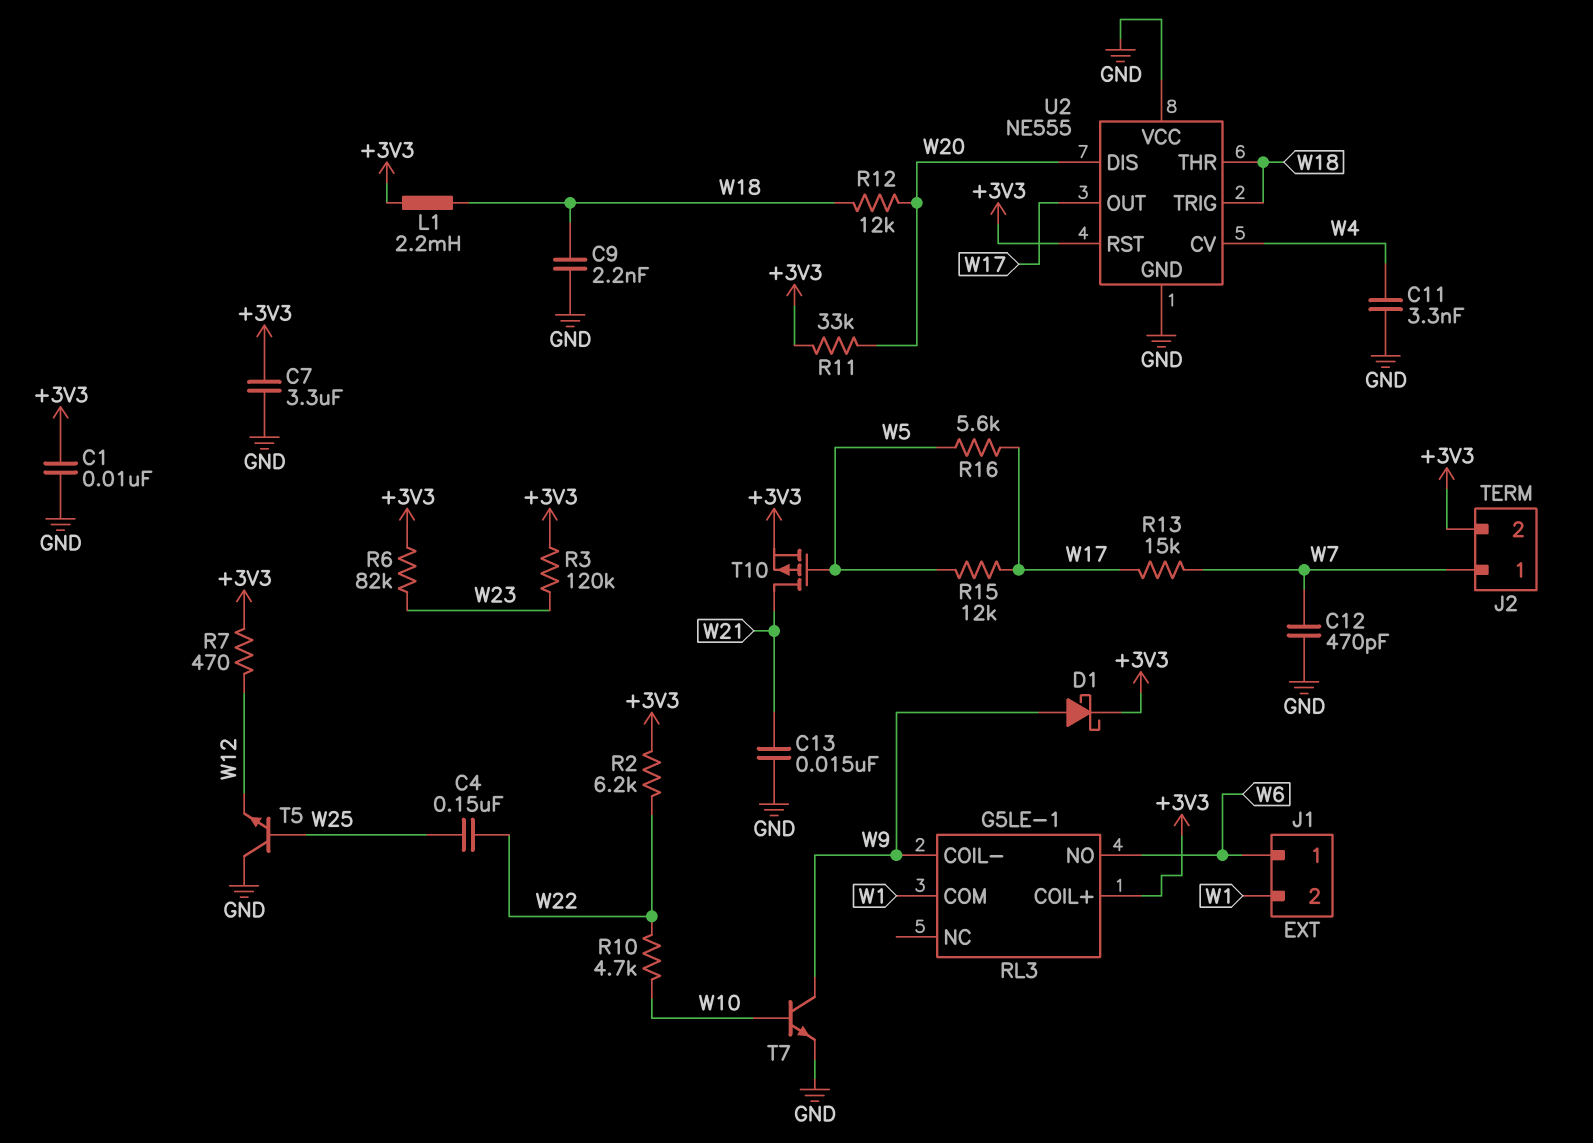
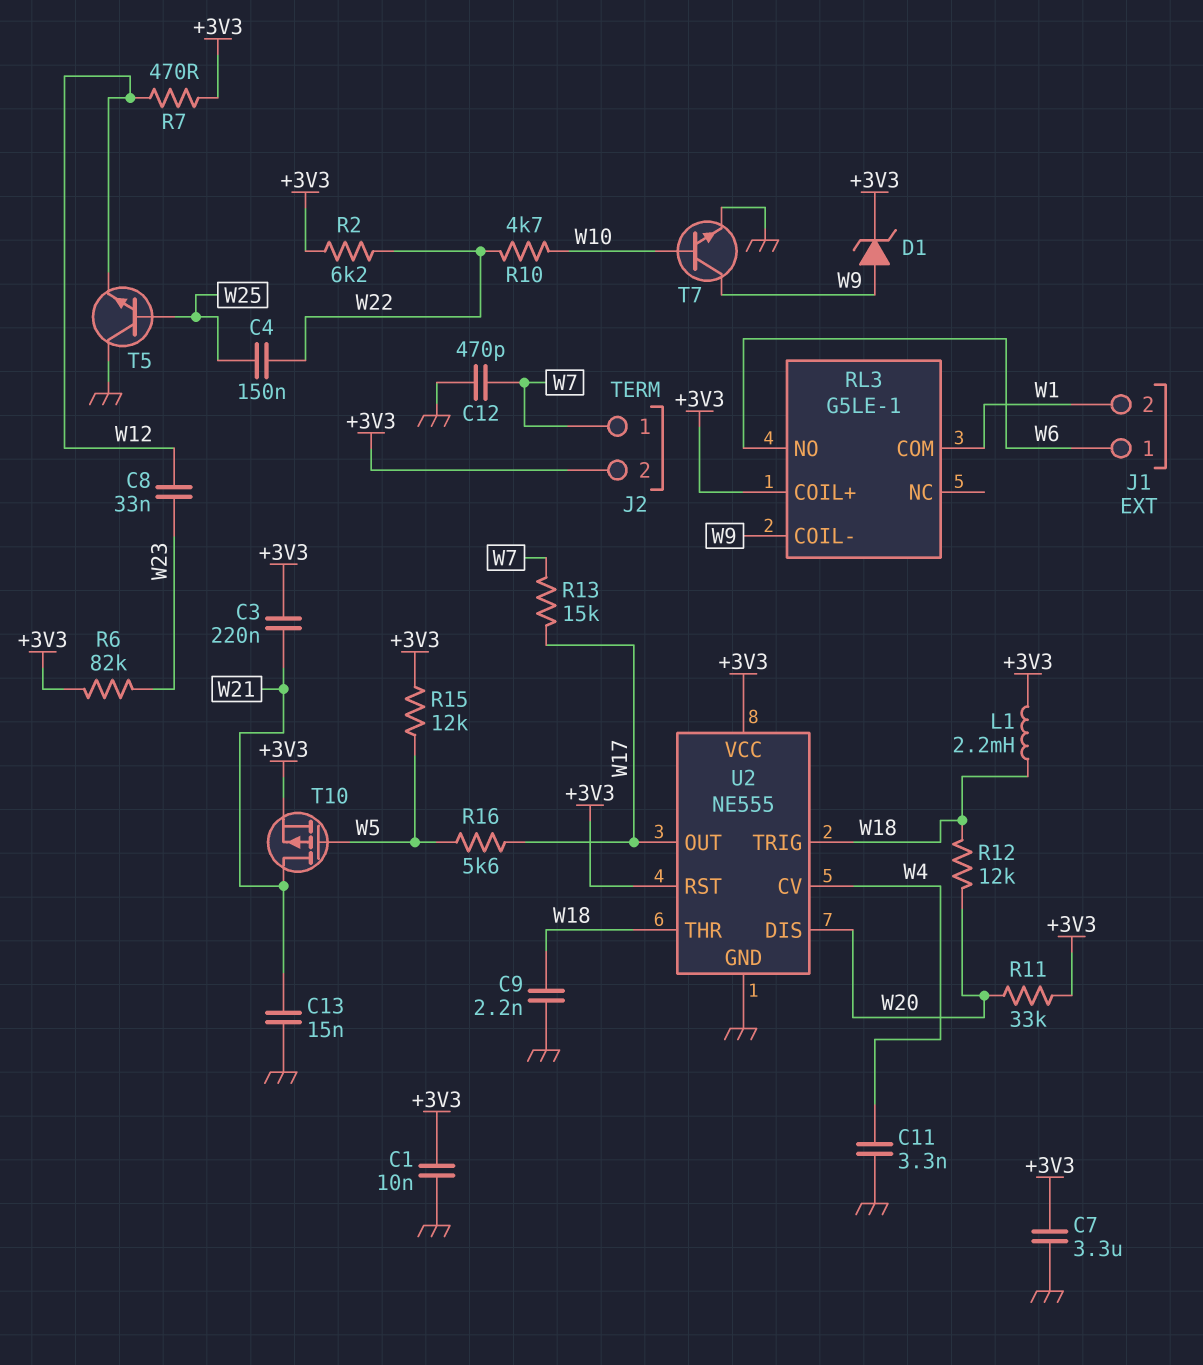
C3: none -> 220nF (+3V3, W21)
C8: none -> 33nF (W12, W23)
D1: schottky (A W9, K +3V3) -> zener (A W9, K +3V3)
R3: 120k (+3V3, W23) -> none
R15: 12k (W5, W17) -> 12k (+3V3, W5)
U2 pin VCC: GND -> +3V3

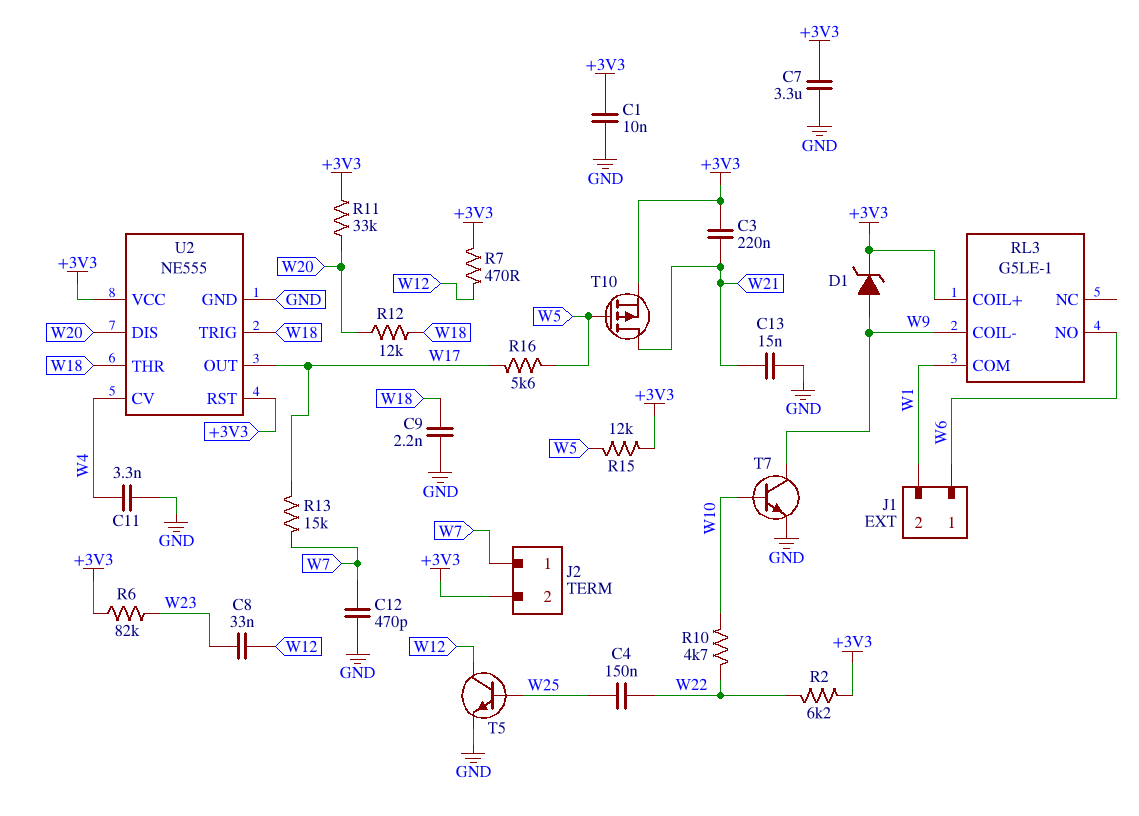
L1: 2.2mH (+3V3, W18) -> none
T5: NPN (B W25, C GND, E W12) -> NPN (B W25, C W12, E GND)

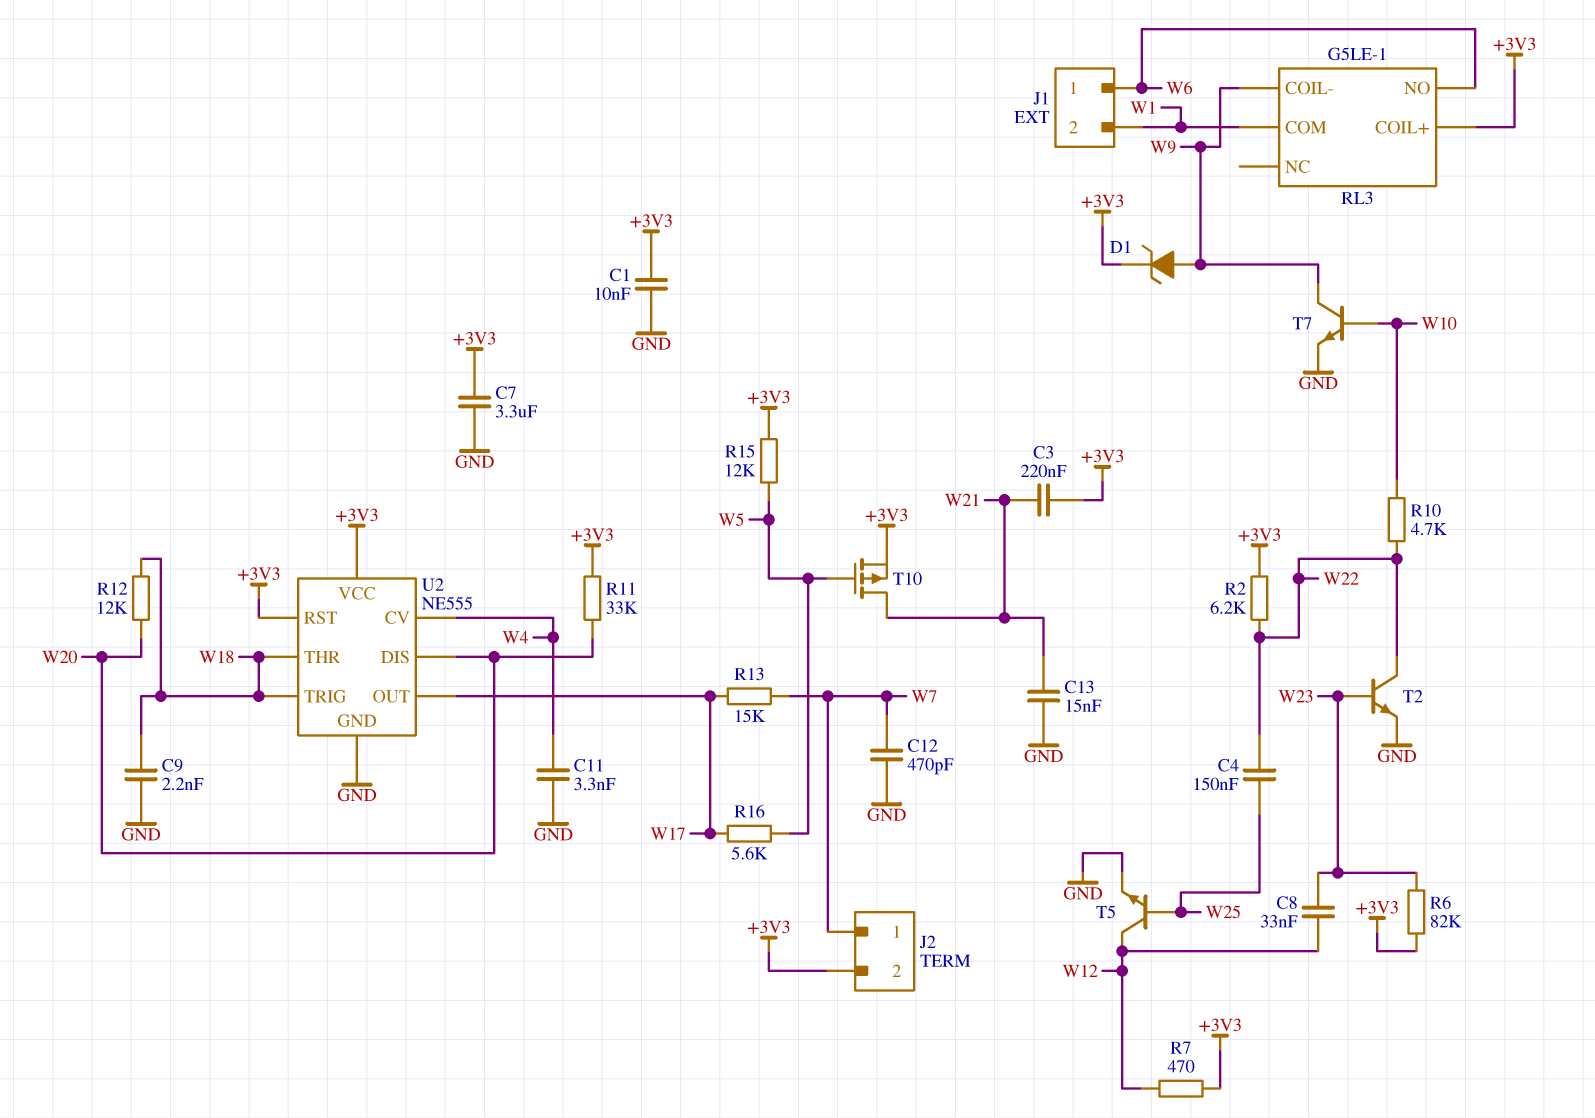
T2: none -> NPN (B W23, C W22, E GND)

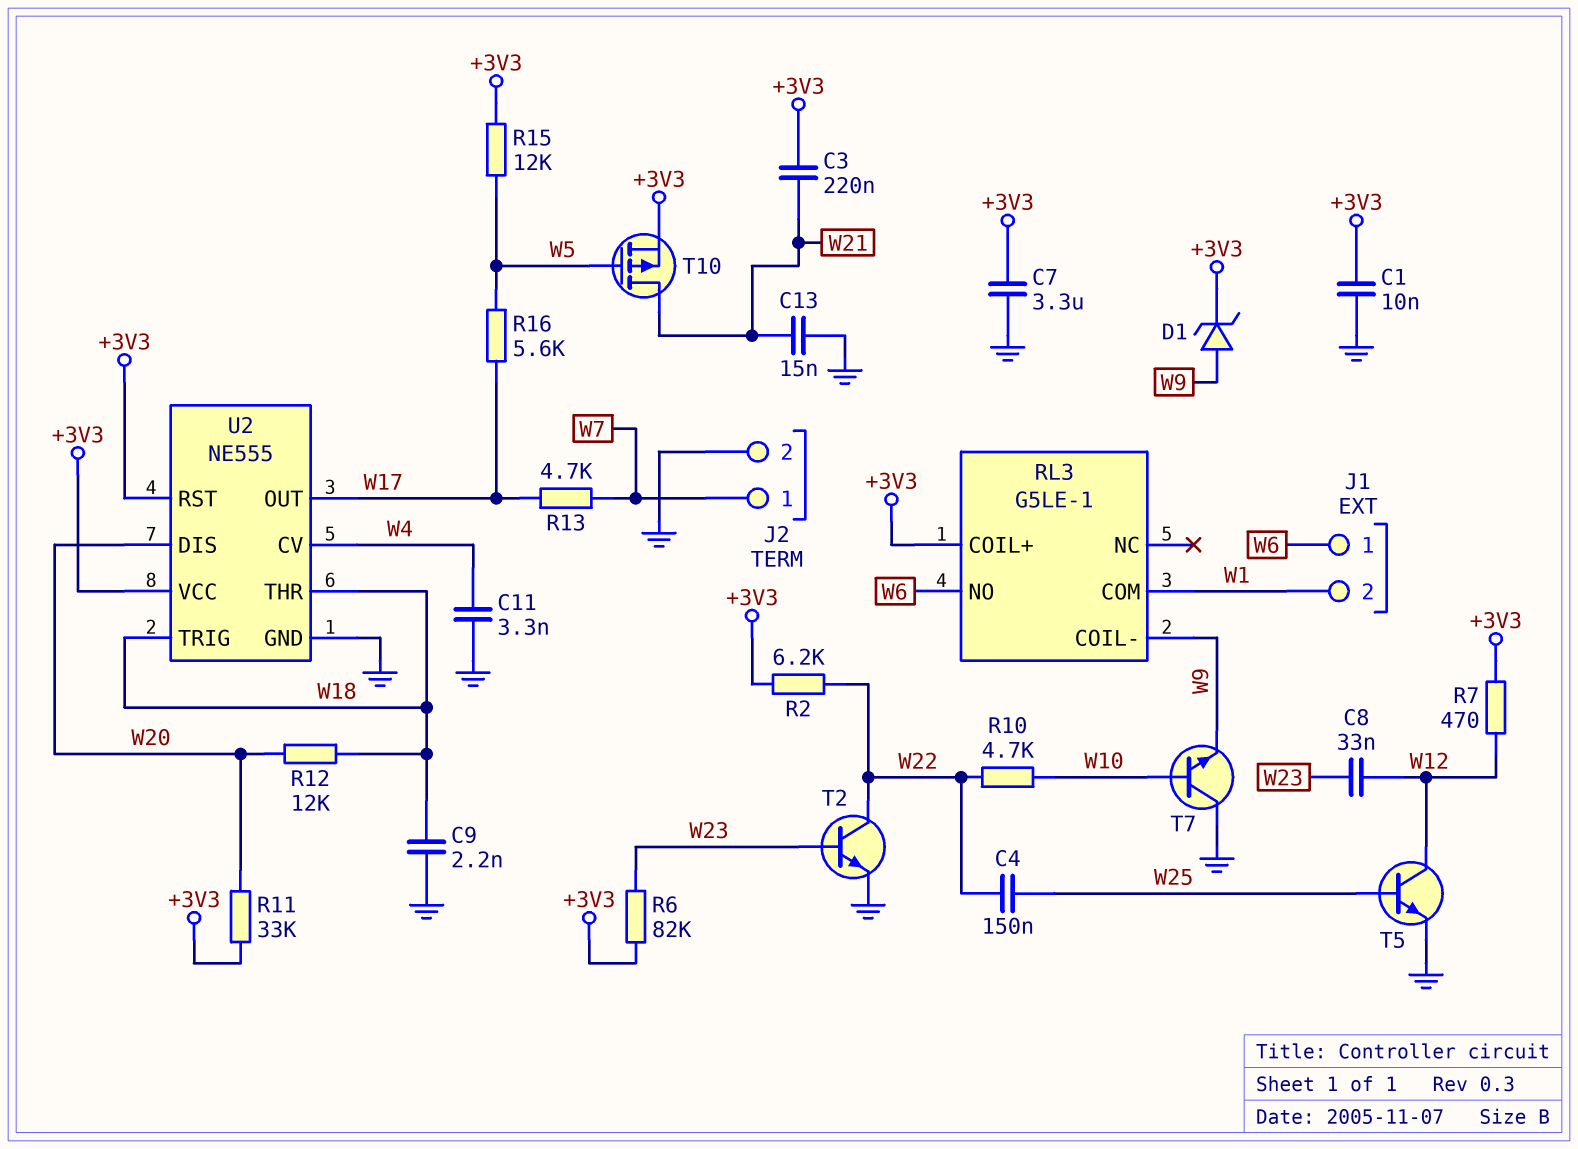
C12: 470pF (GND, W7) -> none
J2 pin 2: +3V3 -> GND
R13: 15k (W7, W17) -> 4.7k (W7, W17)
T7: NPN (B W10, C W9, E GND) -> NPN (B W10, C GND, E W9)

